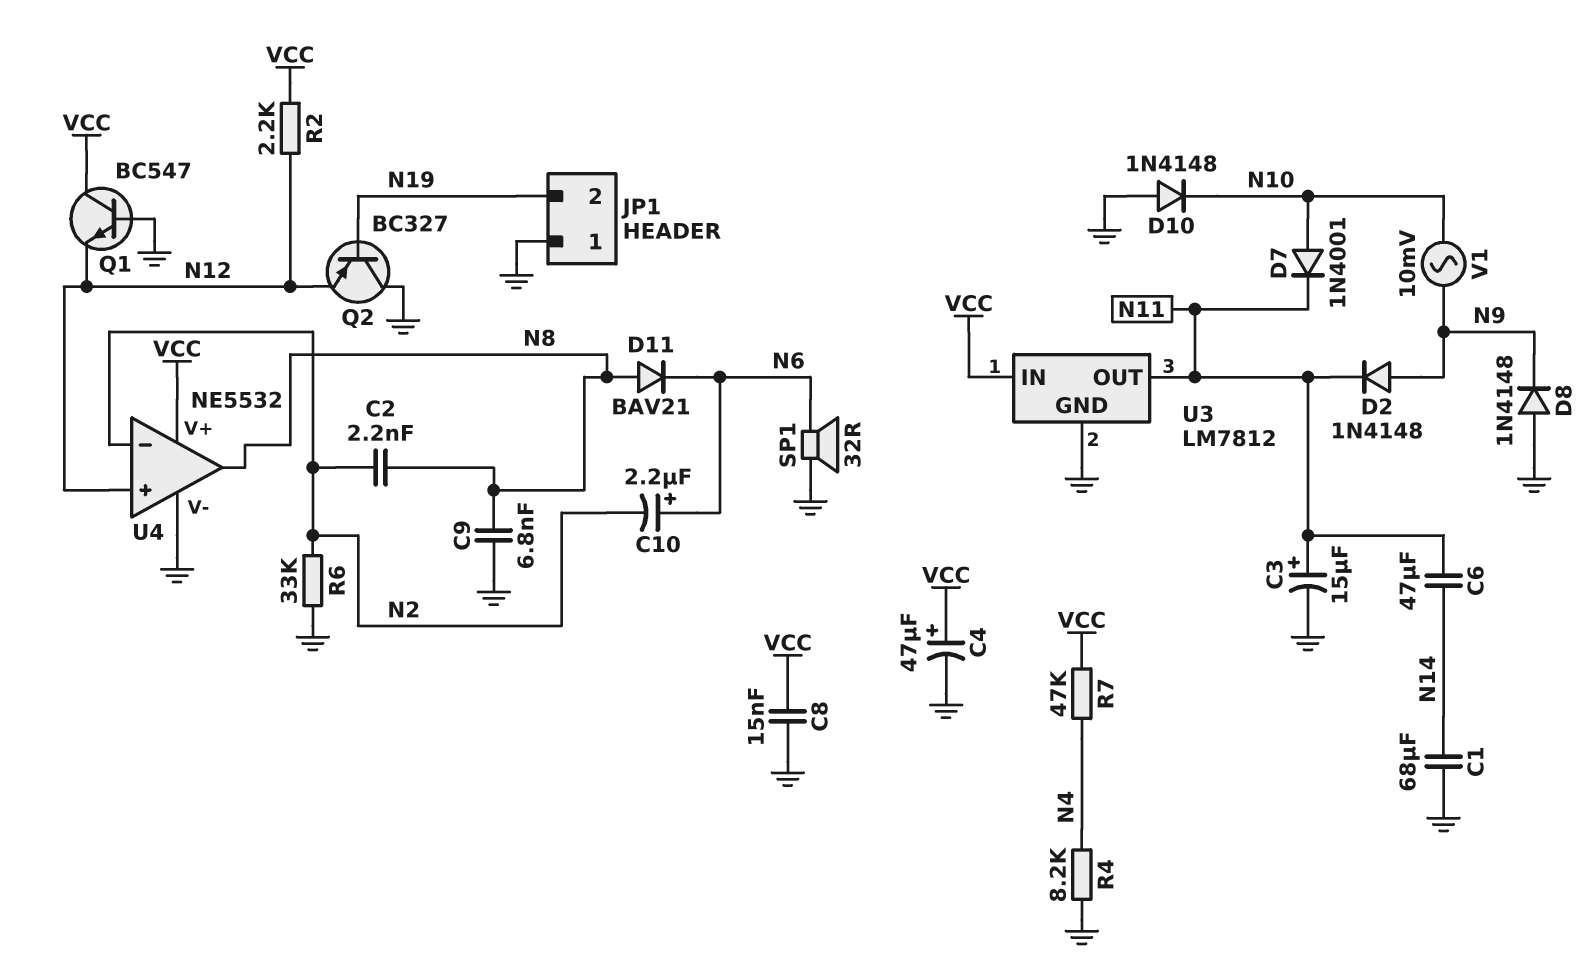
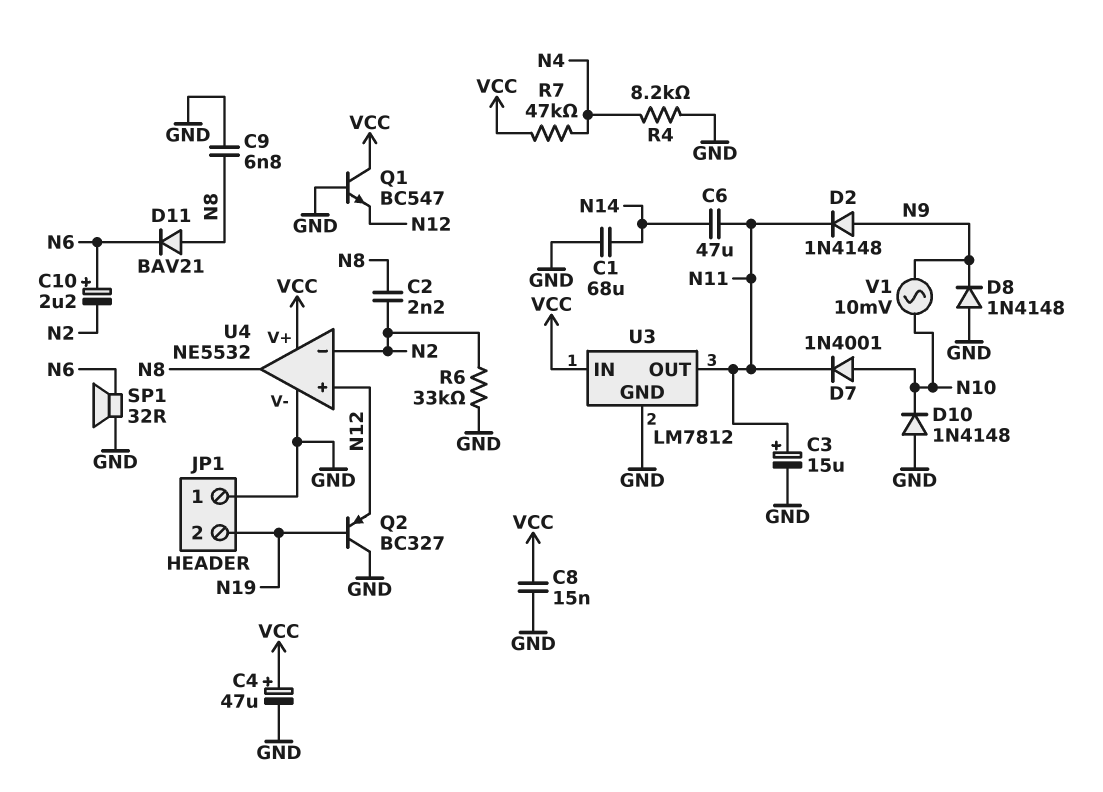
R2: 2.2k (N12, VCC) -> none

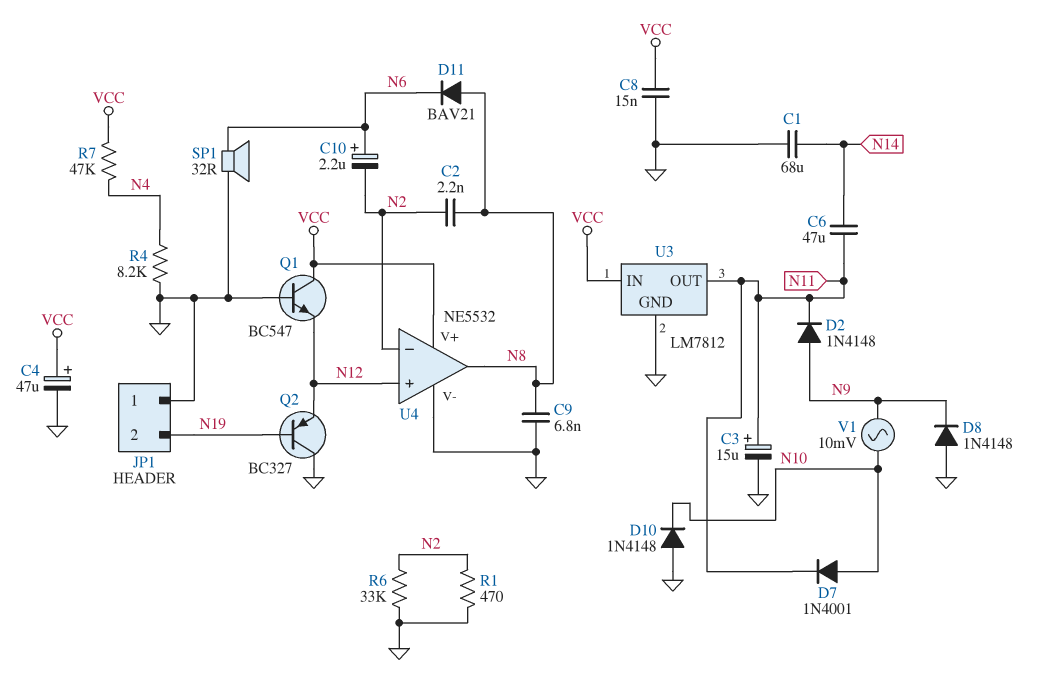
R1: none -> 470 (GND, N2)

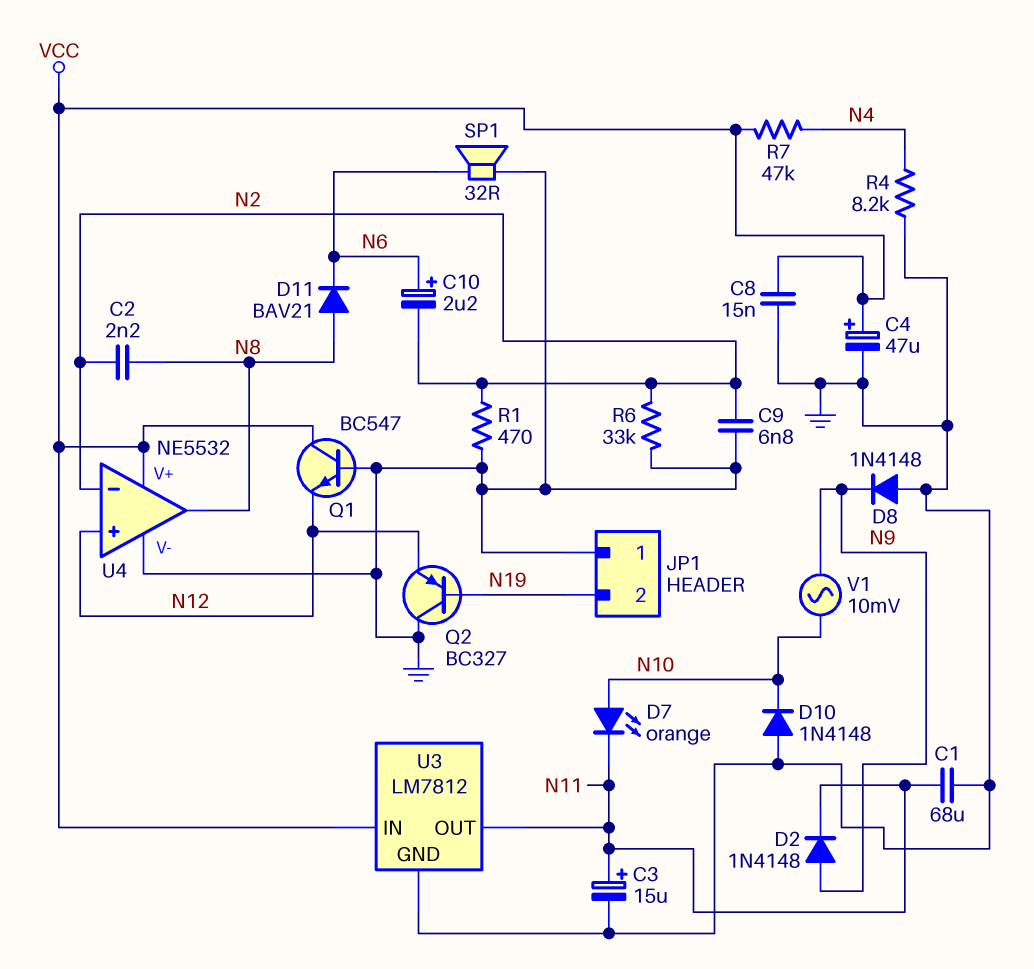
C1: 68uF (GND, N14) -> 68uF (GND, N11)
C6: 47uF (N11, N14) -> none
C9: 6.8nF (GND, N8) -> 6.8nF (GND, N2)
D7: diode 1N4001 (A N10, K N11) -> LED orange (A N10, K N11)

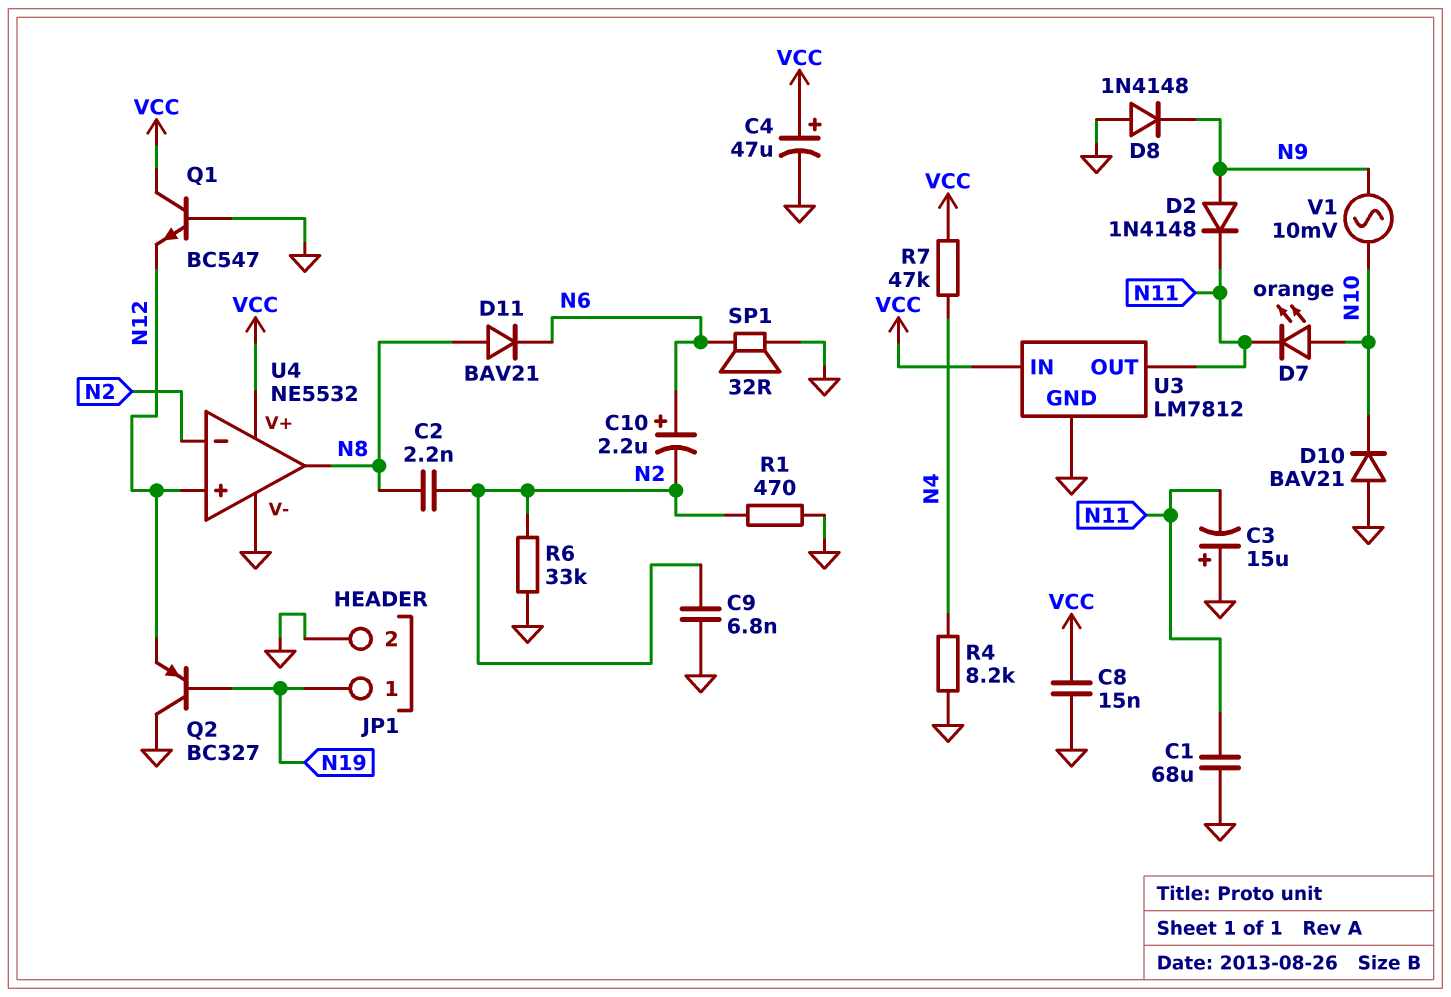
C3: 15uF (plus N11, minus GND) -> 15uF (plus GND, minus N11)
D10: diode 1N4148 (A GND, K N10) -> diode BAV21 (A GND, K N10)
JP1 pin 1: GND -> N19
JP1 pin 2: N19 -> GND

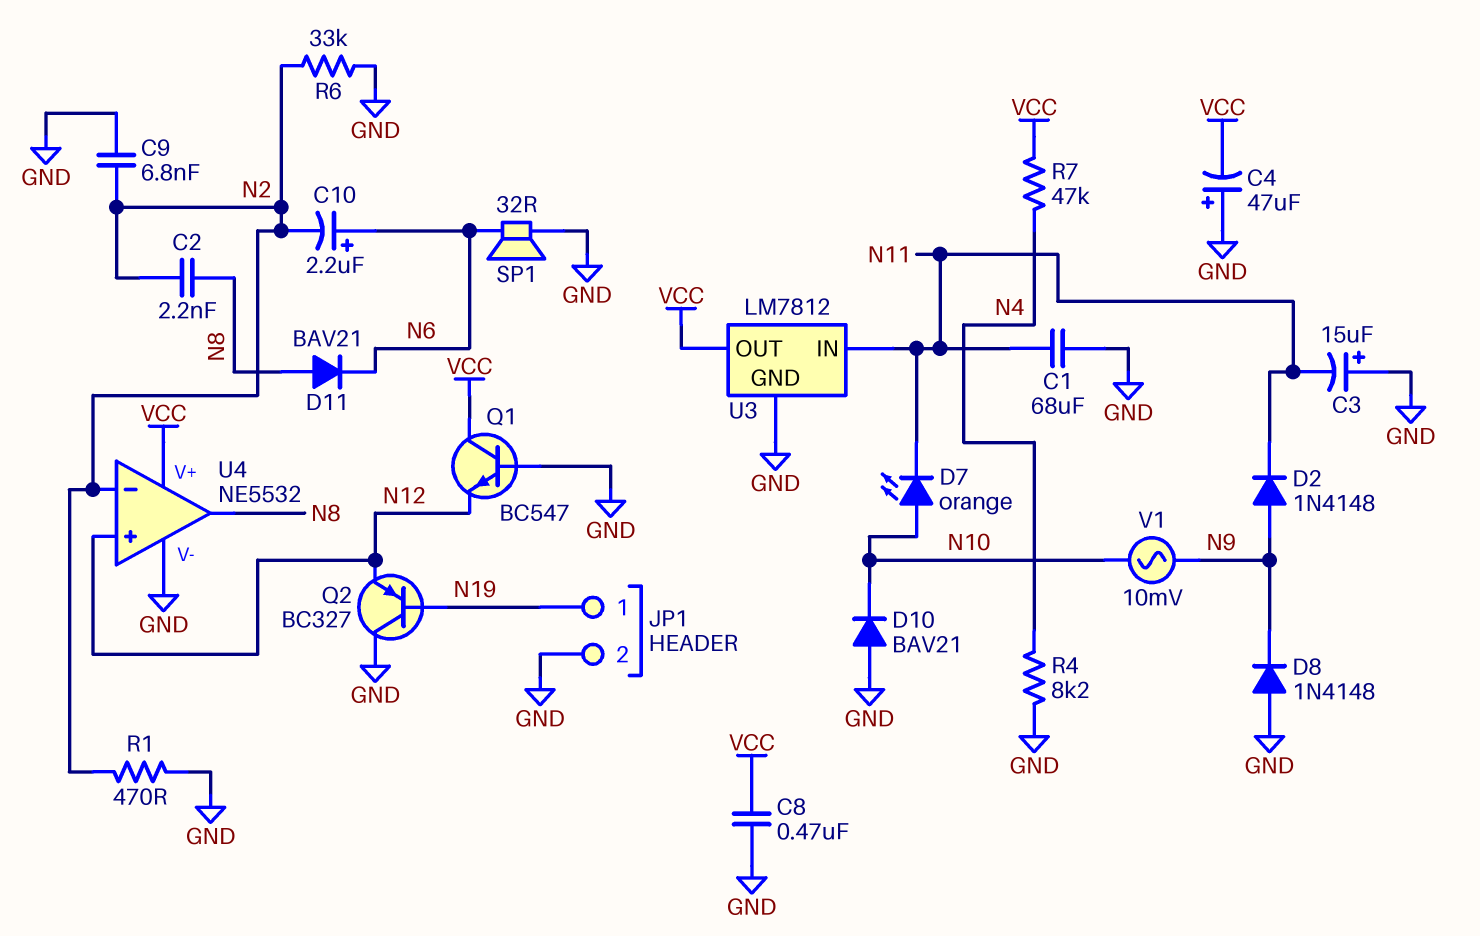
C4: 47uF (plus VCC, minus GND) -> 47uF (plus GND, minus VCC)
C8: 15nF (GND, VCC) -> 470nF (GND, VCC)
U3 pin IN: VCC -> N11
U3 pin OUT: N11 -> VCC

